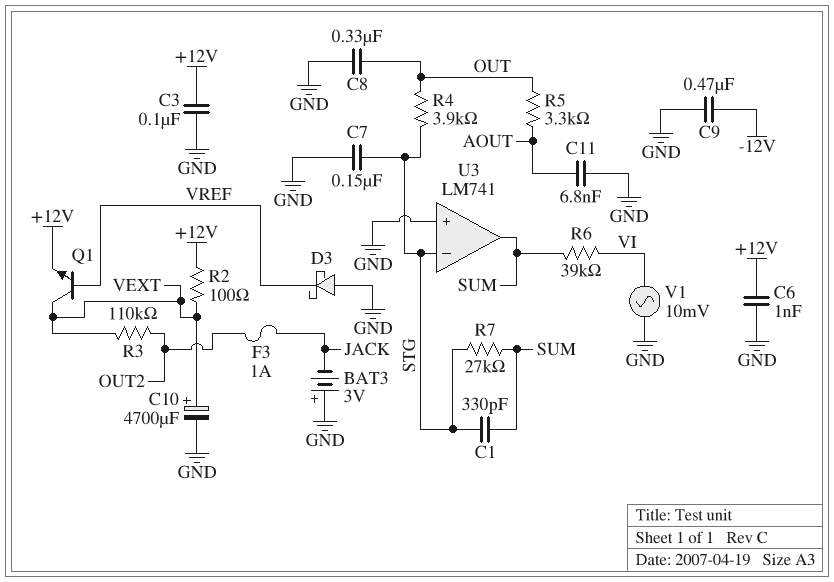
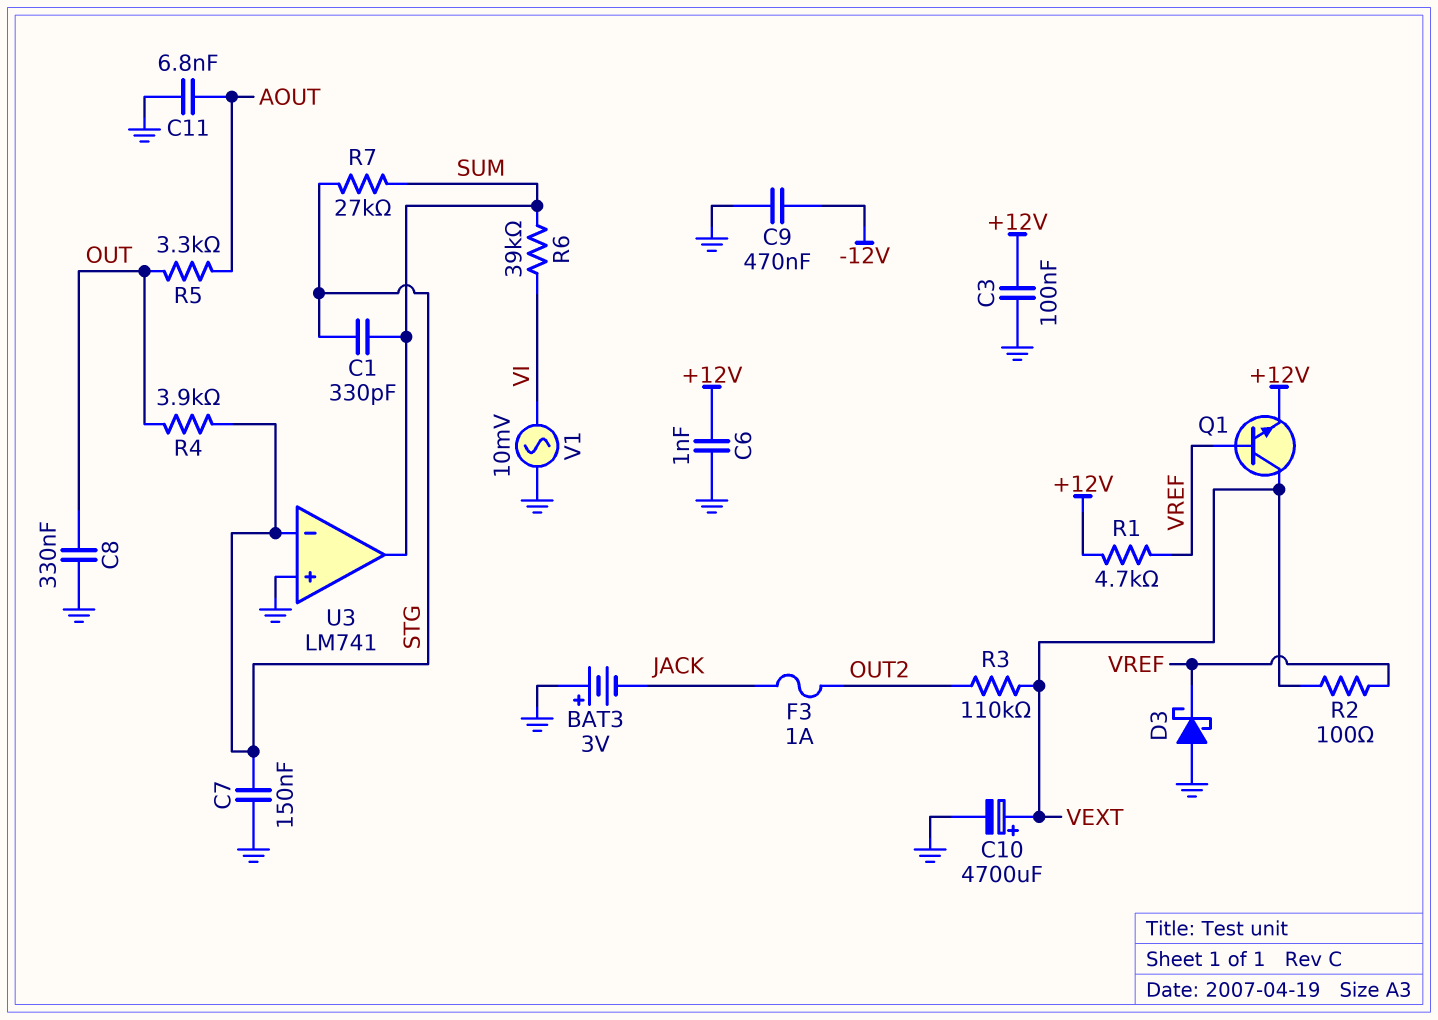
R1: none -> 4.7k (+12V, VREF)
R2: 100 (+12V, VEXT) -> 100 (VEXT, VREF)

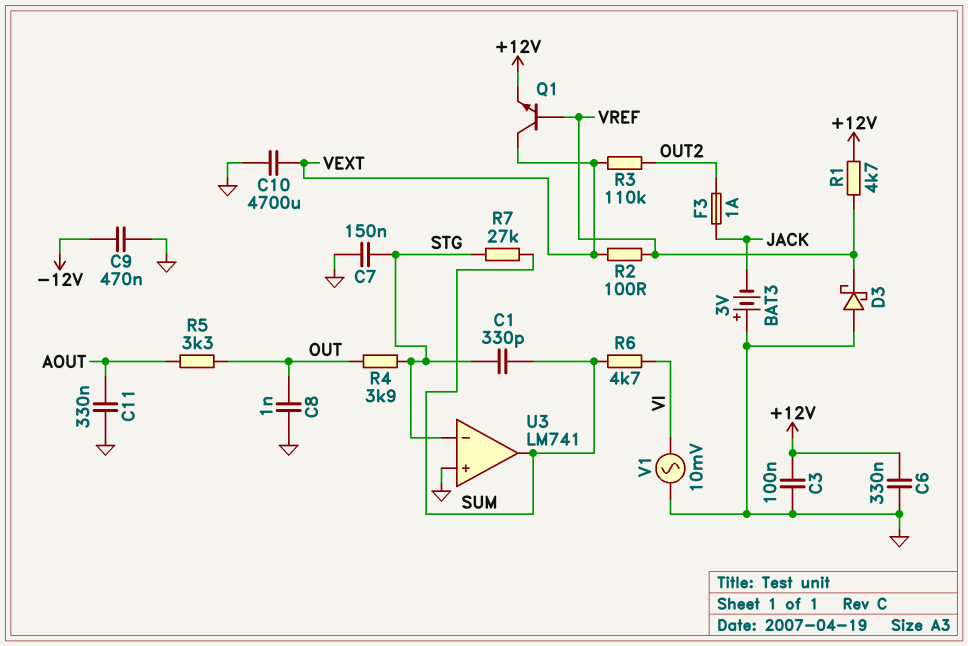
C6: 1nF (+12V, GND) -> 330nF (+12V, GND)
C8: 330nF (GND, OUT) -> 1nF (GND, OUT)
C10: 4700uF (plus VEXT, minus GND) -> 4700uF (GND, VEXT)
C11: 6.8nF (AOUT, GND) -> 330nF (AOUT, GND)
R6: 39k (SUM, VI) -> 4.7k (SUM, VI)

